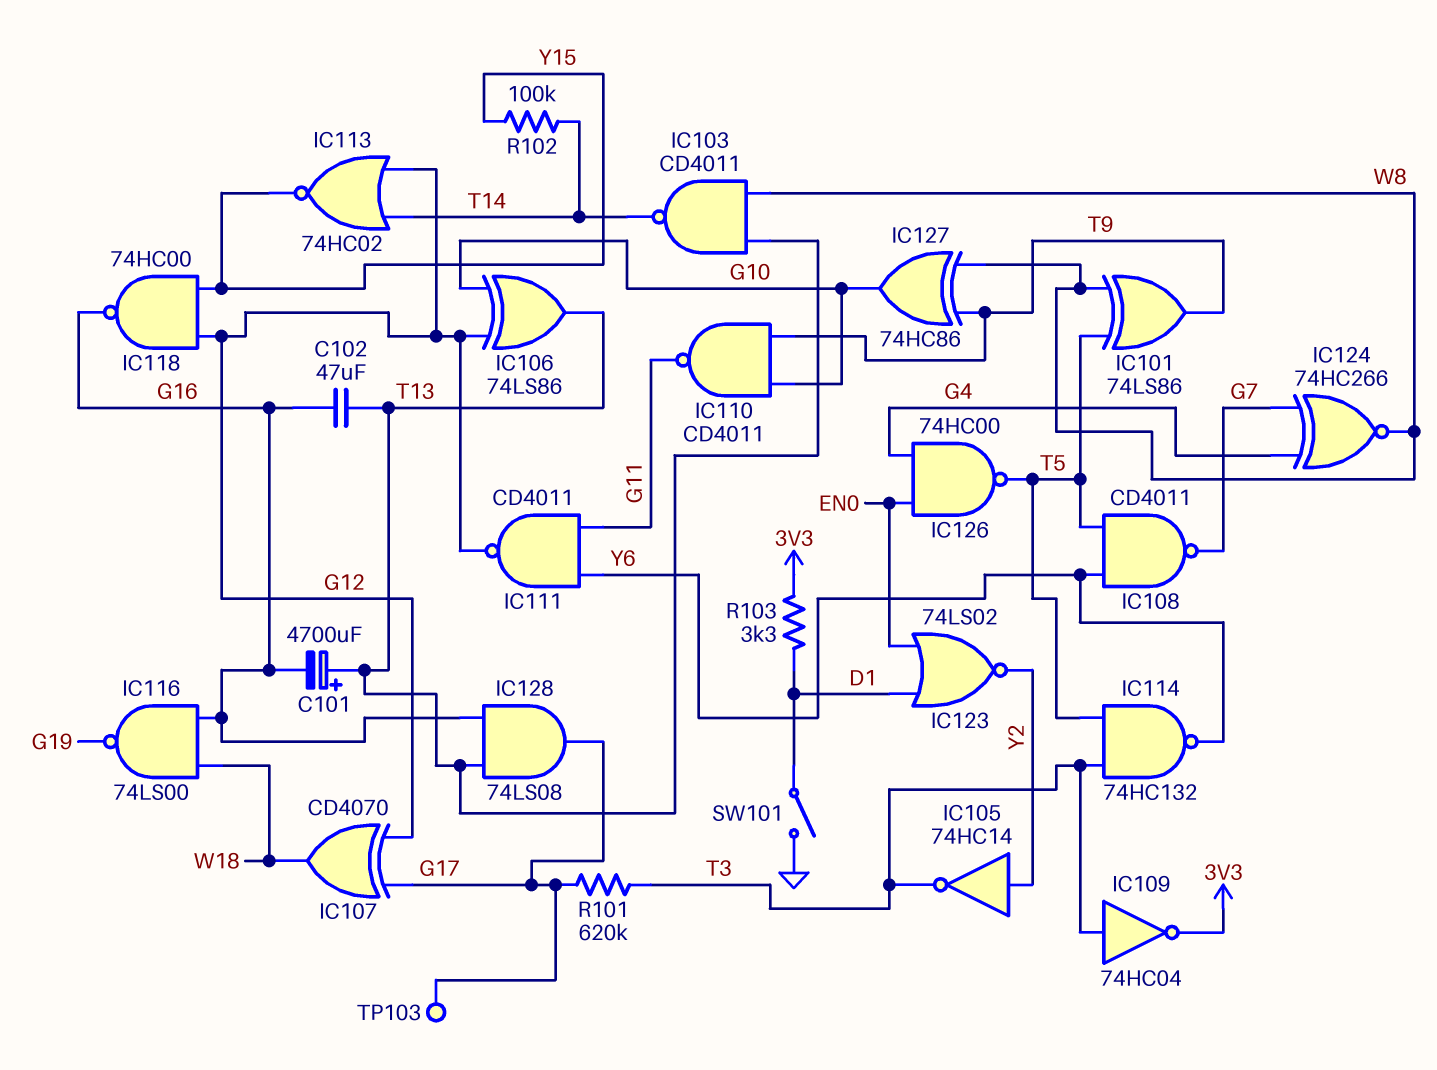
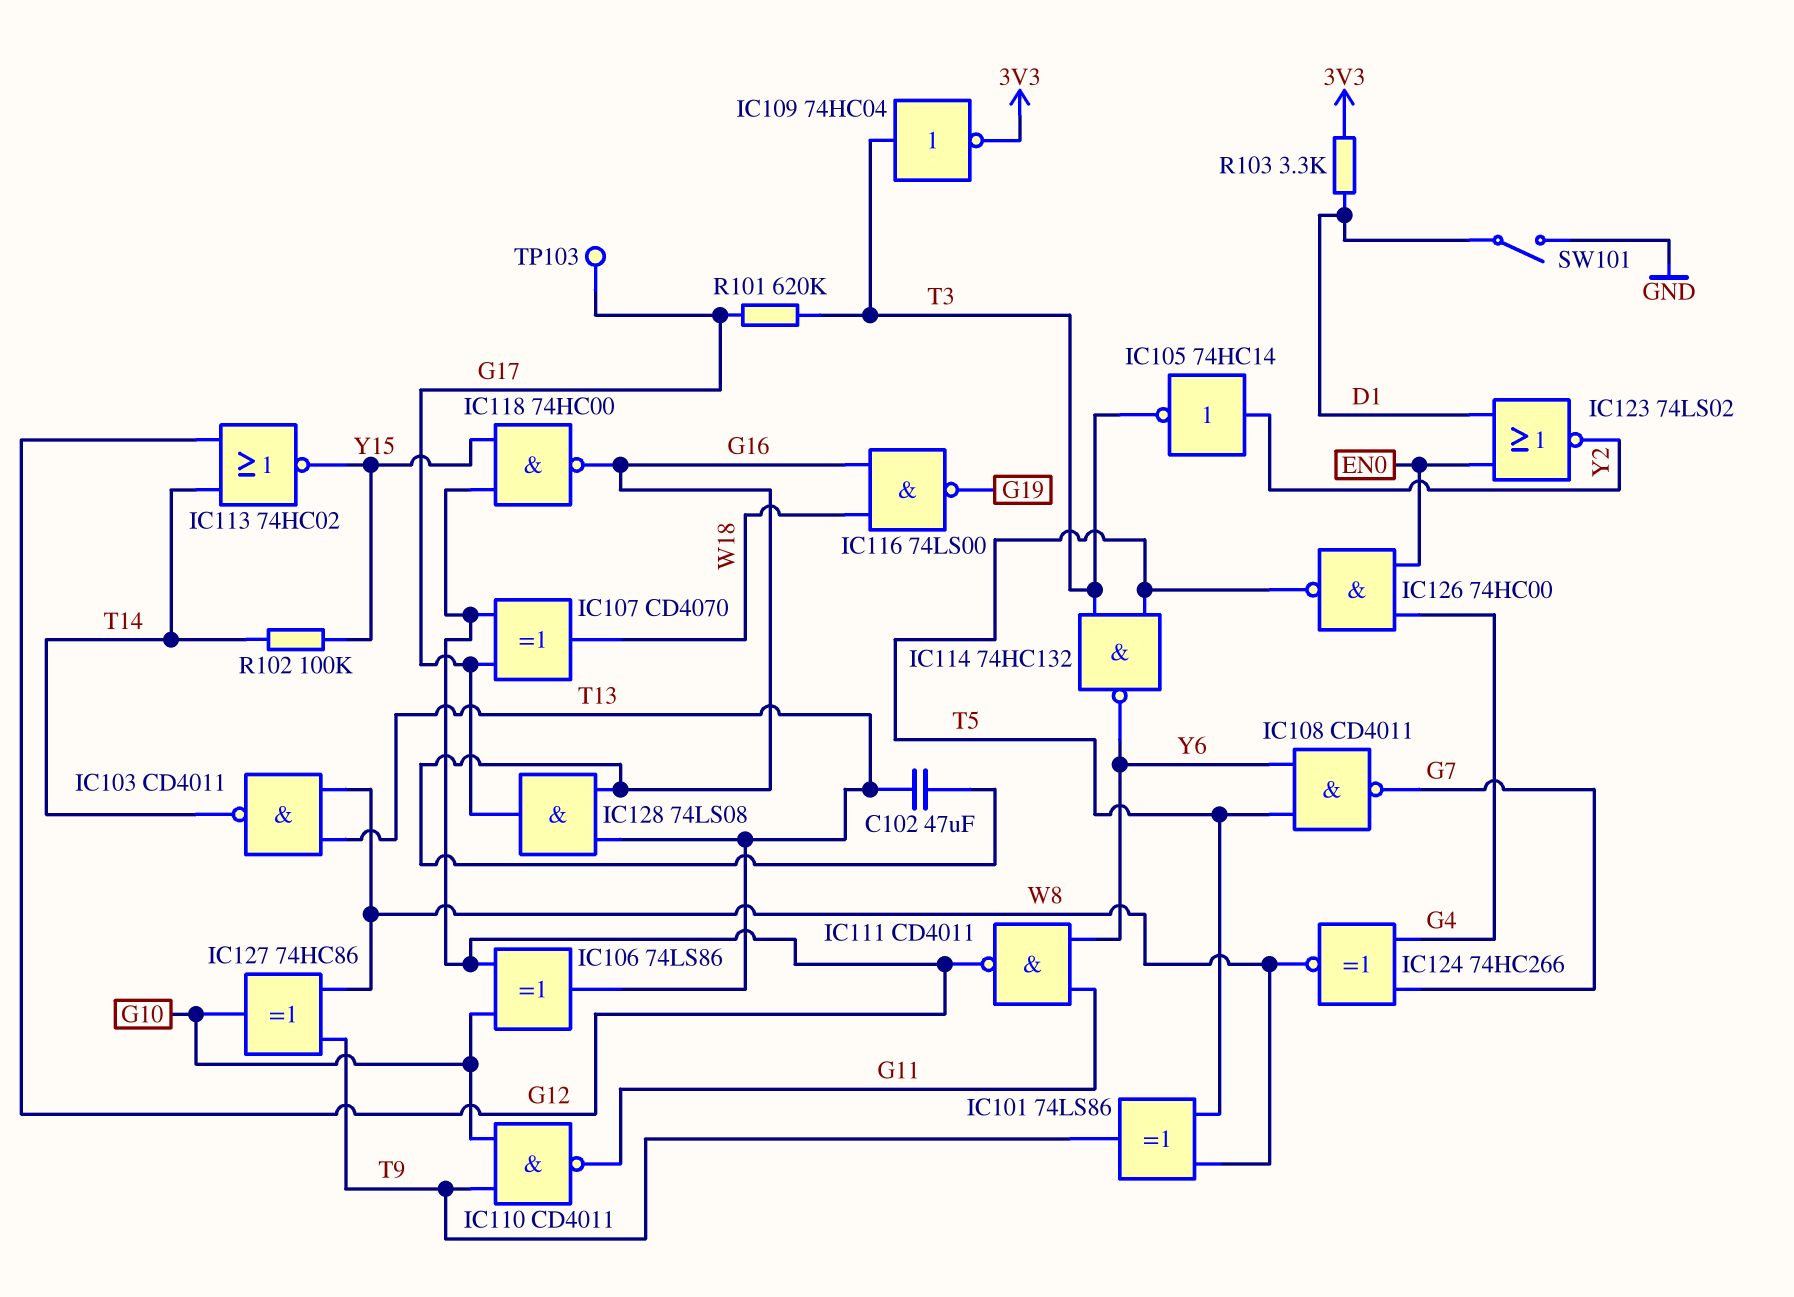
C101: 4700uF (plus T13, minus G16) -> none

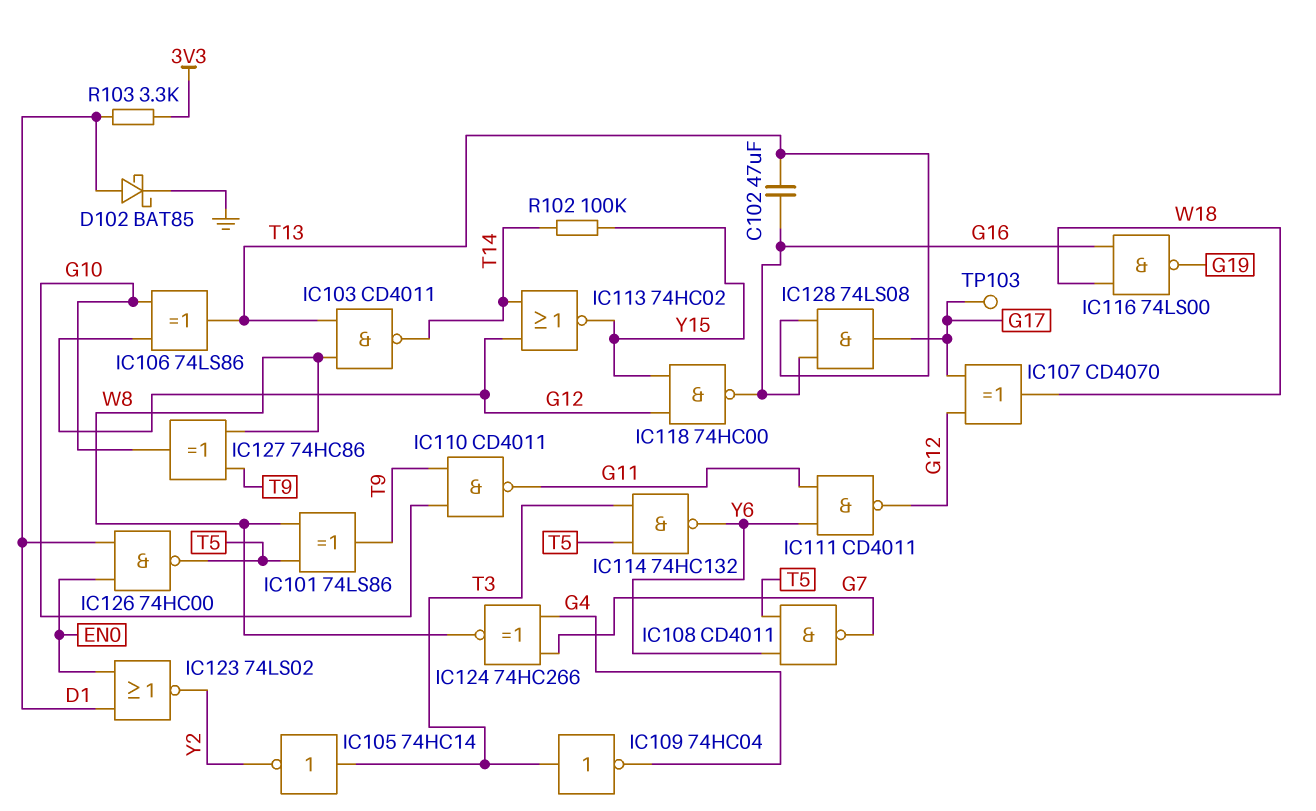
D102: none -> schottky BAT85 (A D1, K GND)
IC105: NOT 74HC14 (in Y2, out T3) -> NOT 74HC14 (in T3, out Y2)
IC109: NOT 74HC04 (in T3, out 3V3) -> NOT 74HC04 (in T3, out G4)
IC126: NAND 74HC00 (in EN0, in G4, out T5) -> NAND 74HC00 (in D1, in EN0, out T5)
R101: 620k (G17, T3) -> none
SW101: switch (D1, GND) -> none

